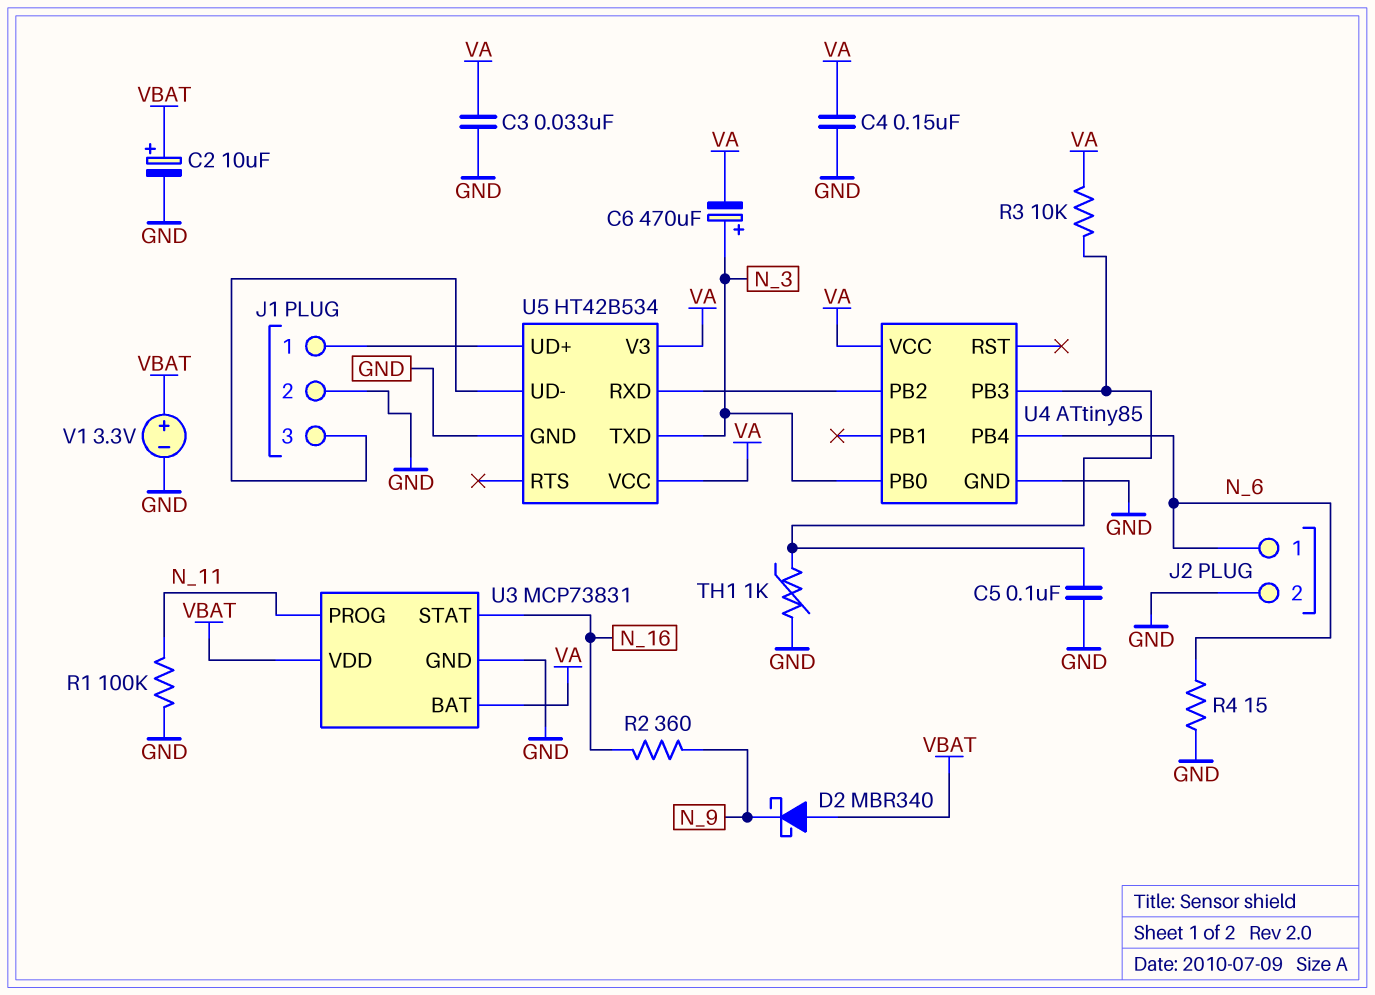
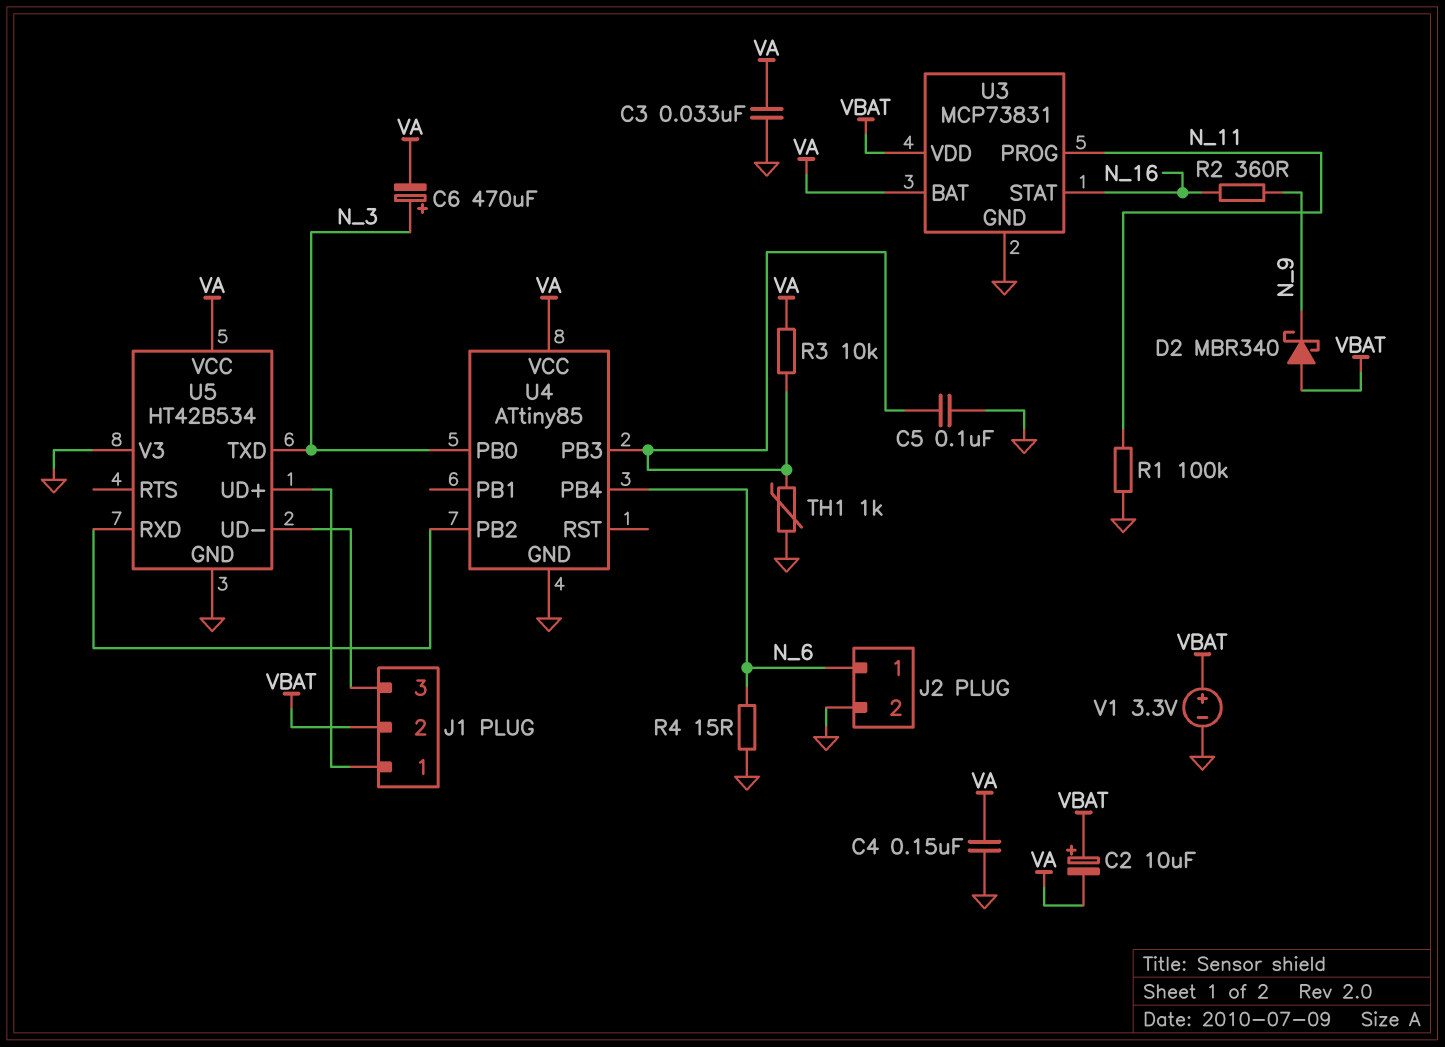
C2: 10uF (plus VBAT, minus GND) -> 10uF (plus VBAT, minus VA)
J1 pin 2: GND -> VBAT
U5 pin V3: VA -> GND

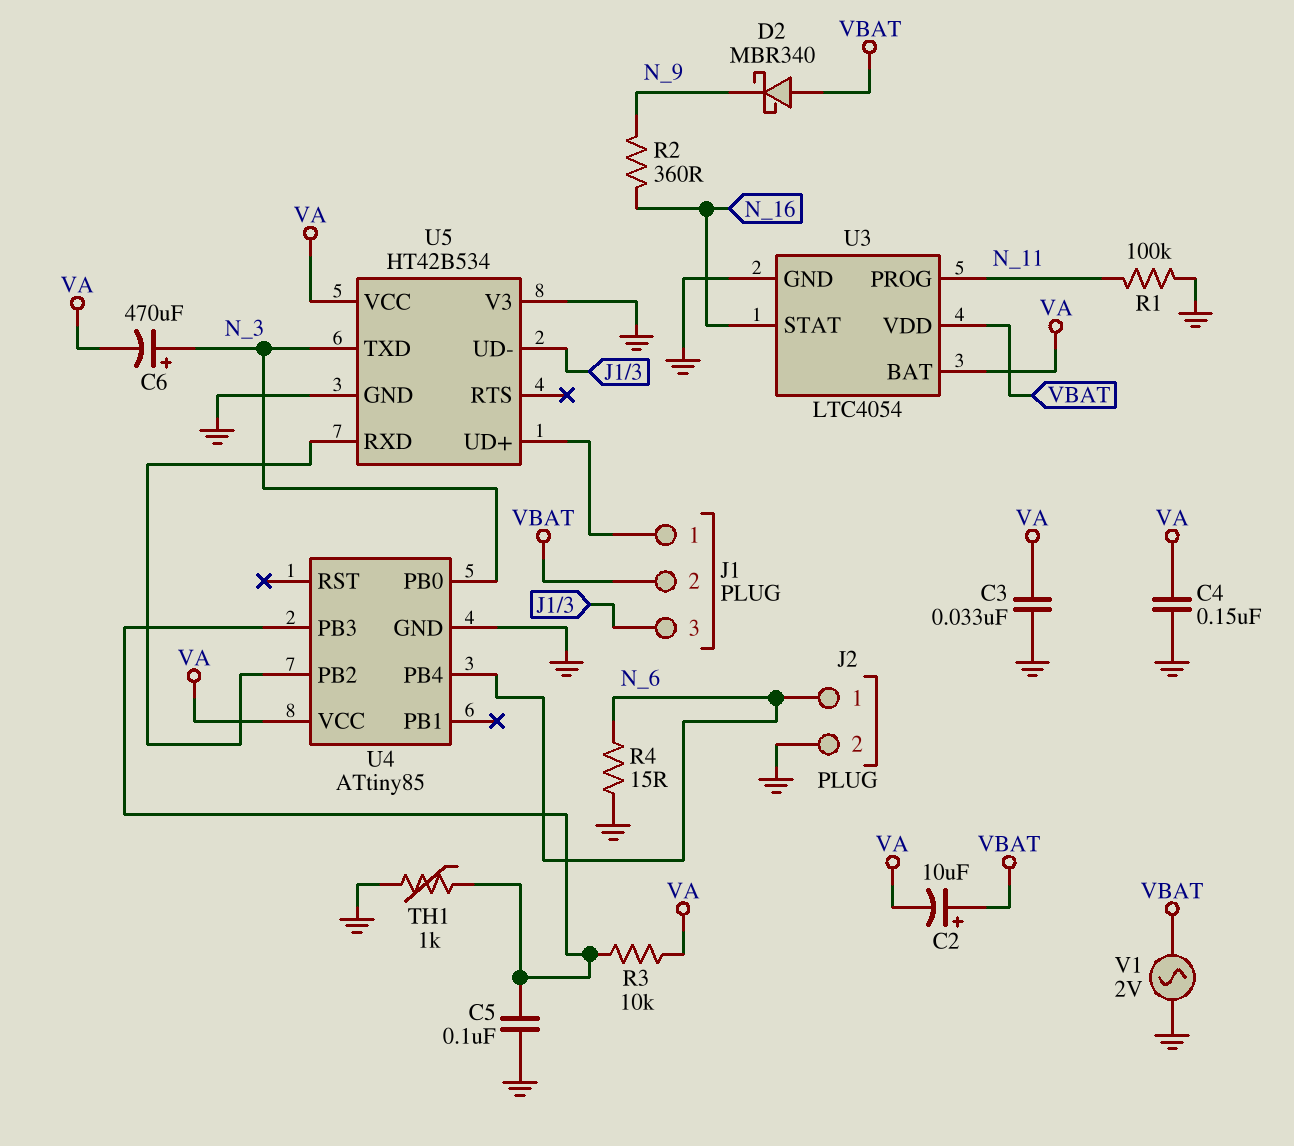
U3: MCP73831 -> LTC4054
V1: 3.3V (plus VBAT, minus GND) -> AC 2V (GND, VBAT)

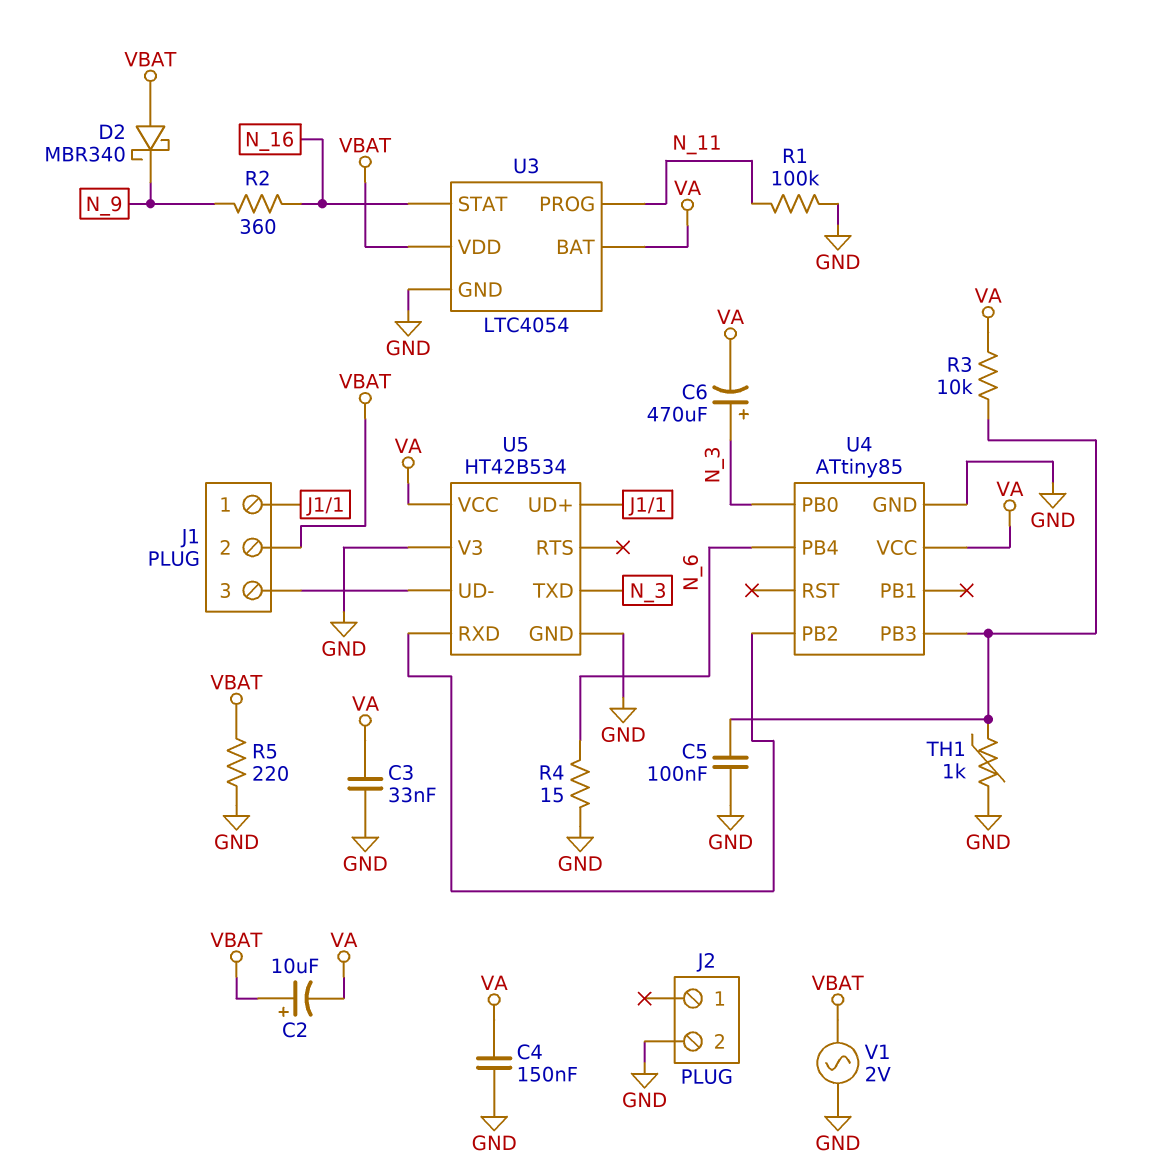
J2 pin 1: N_6 -> none
R5: none -> 220 (GND, VBAT)

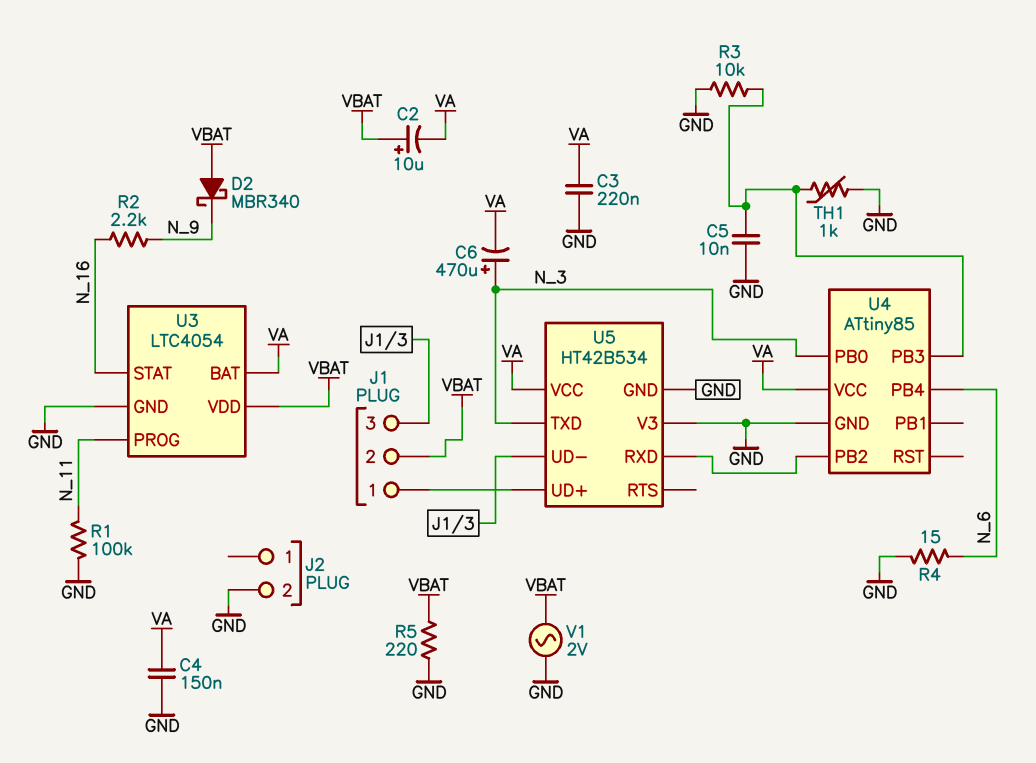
C3: 33nF (GND, VA) -> 220nF (GND, VA)
C5: 100nF (GND, U4/PB3) -> 10nF (GND, U4/PB3)
R2: 360 (N_9, N_16) -> 2.2k (N_9, N_16)
R3: 10k (U4/PB3, VA) -> 10k (GND, U4/PB3)

